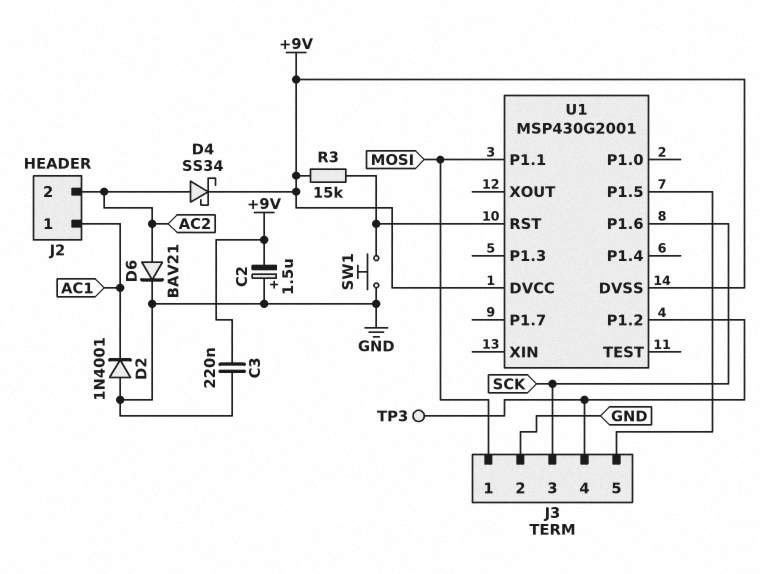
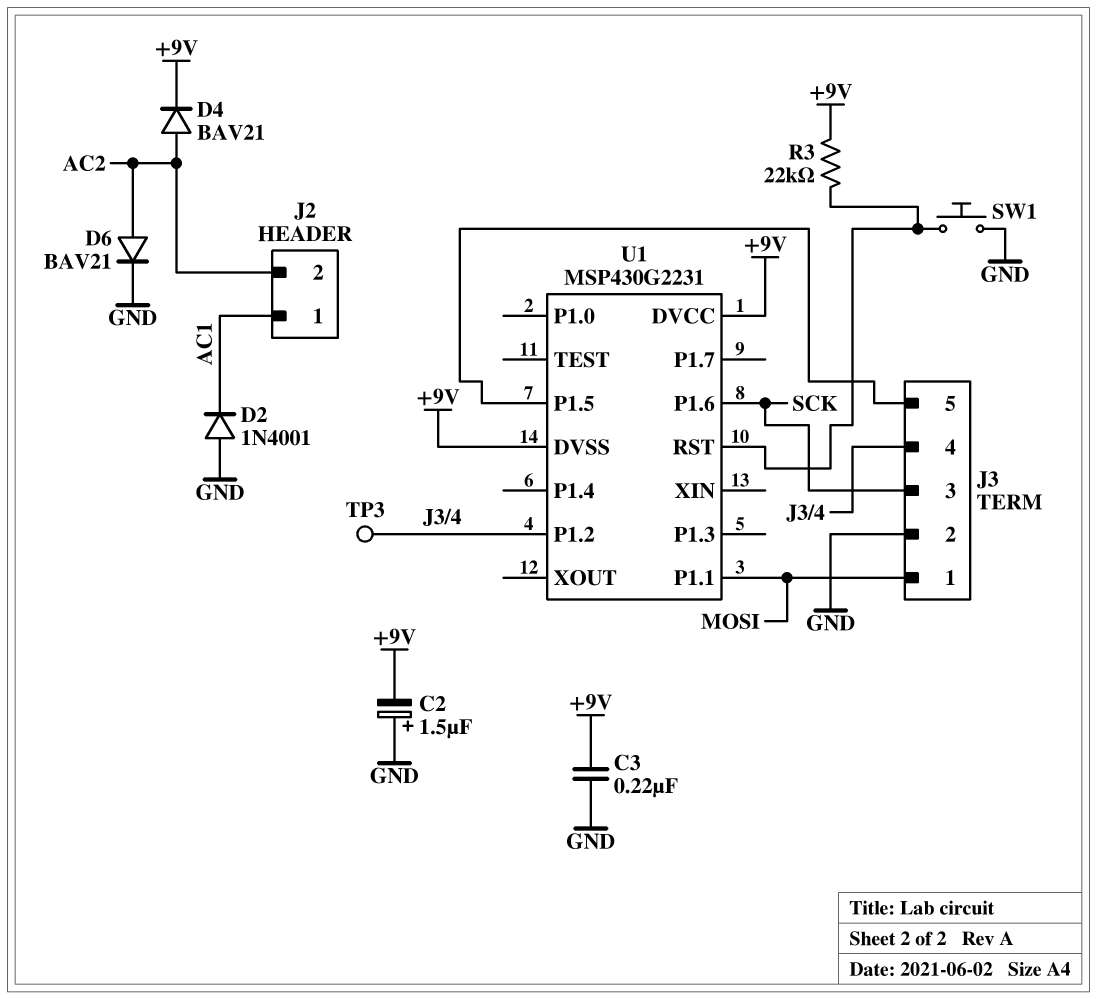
D4: schottky SS34 (A AC2, K +9V) -> diode BAV21 (A AC2, K +9V)
R3: 15k (+9V, U1/RST) -> 22k (+9V, U1/RST)
U1: MSP430G2001 -> MSP430G2231

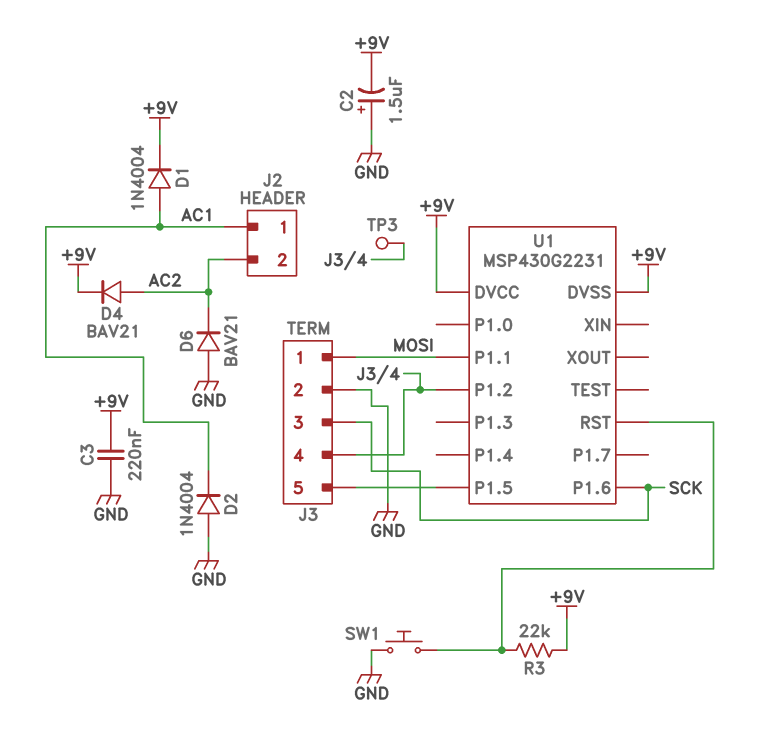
D1: none -> diode 1N4004 (A AC1, K +9V)
D2: diode 1N4001 (A GND, K AC1) -> diode 1N4004 (A GND, K AC1)
D6: diode BAV21 (A AC2, K GND) -> diode BAV21 (A GND, K AC2)

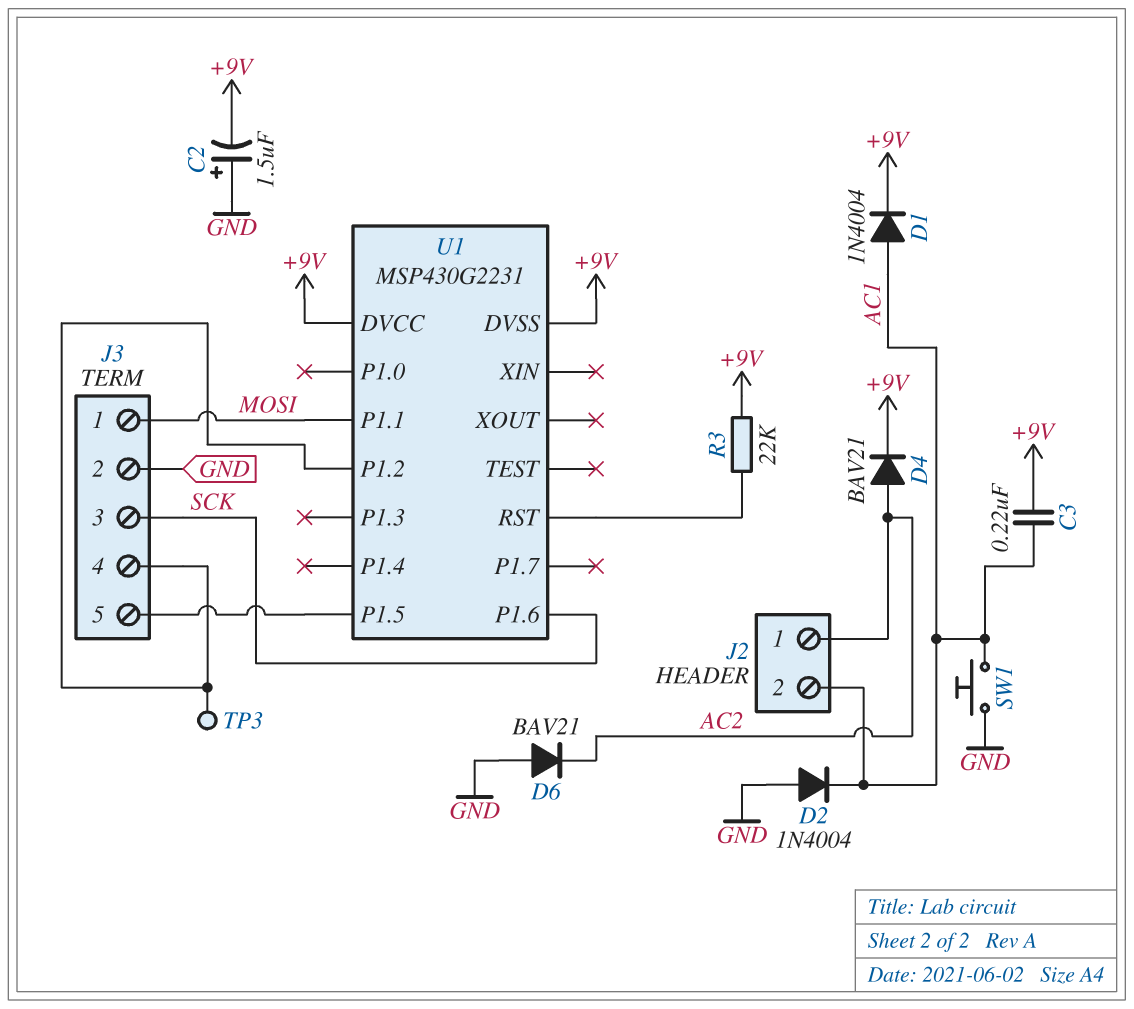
C3: 220nF (+9V, GND) -> 220nF (+9V, AC1)
J2 pin 1: AC1 -> AC2
J2 pin 2: AC2 -> AC1
SW1: button (GND, U1/RST) -> button (AC1, GND)

